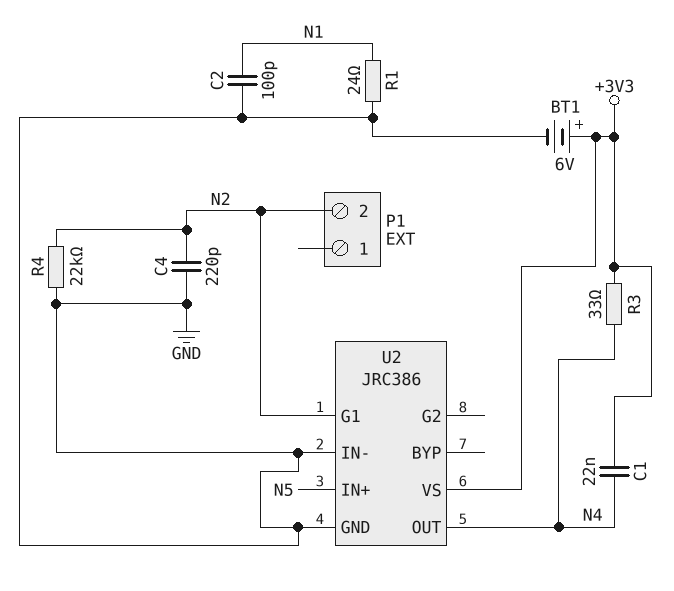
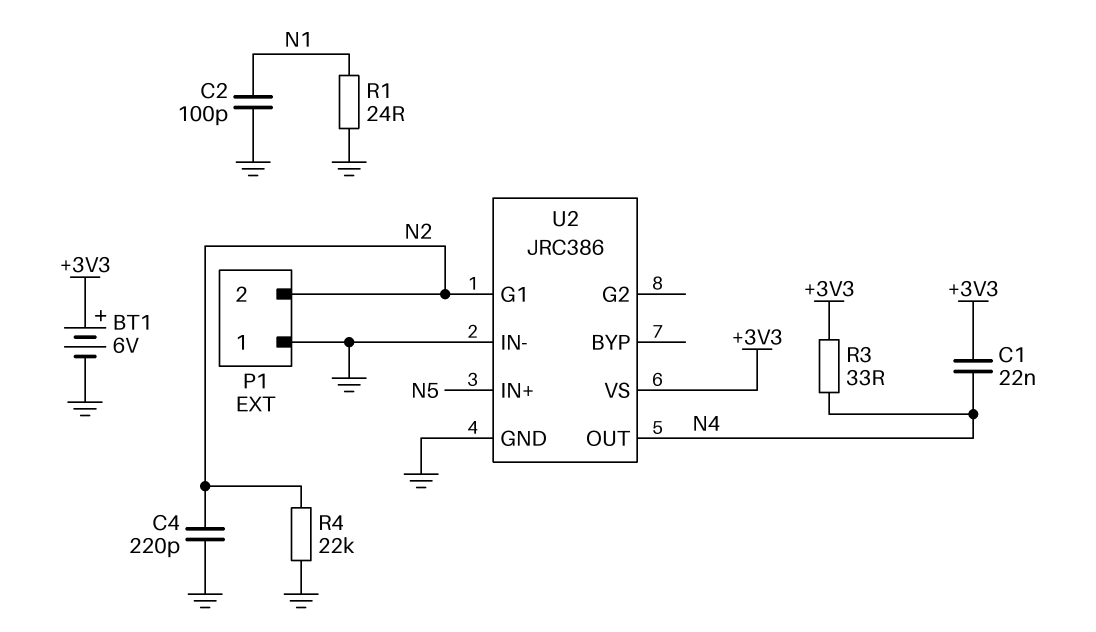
P1 pin 1: none -> GND

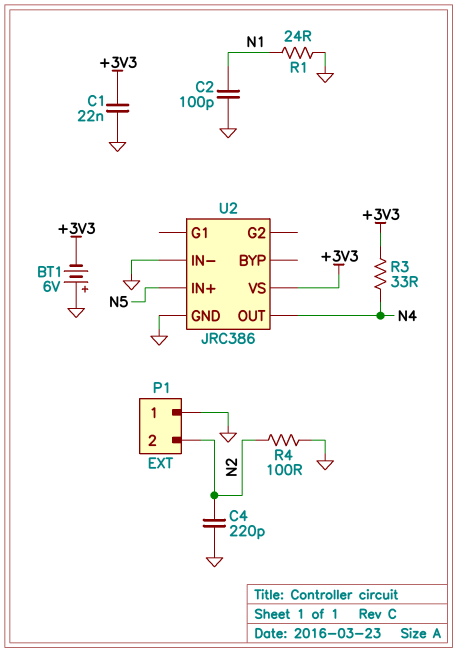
BT1: 6V (plus +3V3, minus GND) -> 6V (plus GND, minus +3V3)
C1: 22nF (+3V3, N4) -> 22nF (+3V3, GND)
R4: 22k (GND, N2) -> 100 (GND, N2)
U2 pin G1: N2 -> none

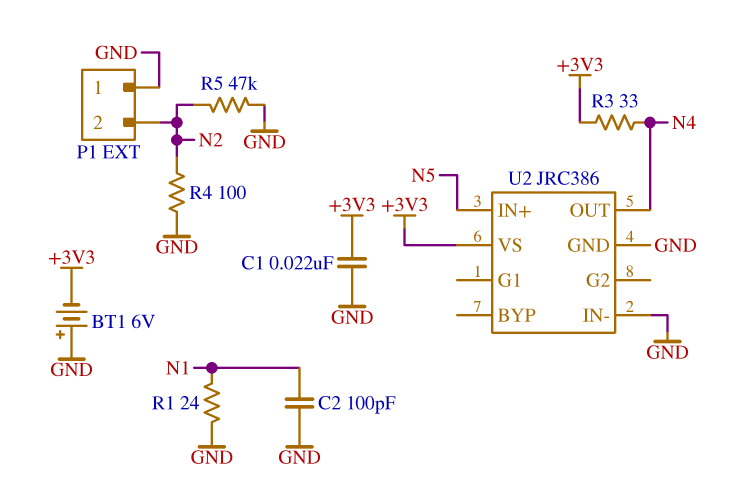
C4: 220pF (GND, N2) -> none
R5: none -> 47k (GND, N2)

